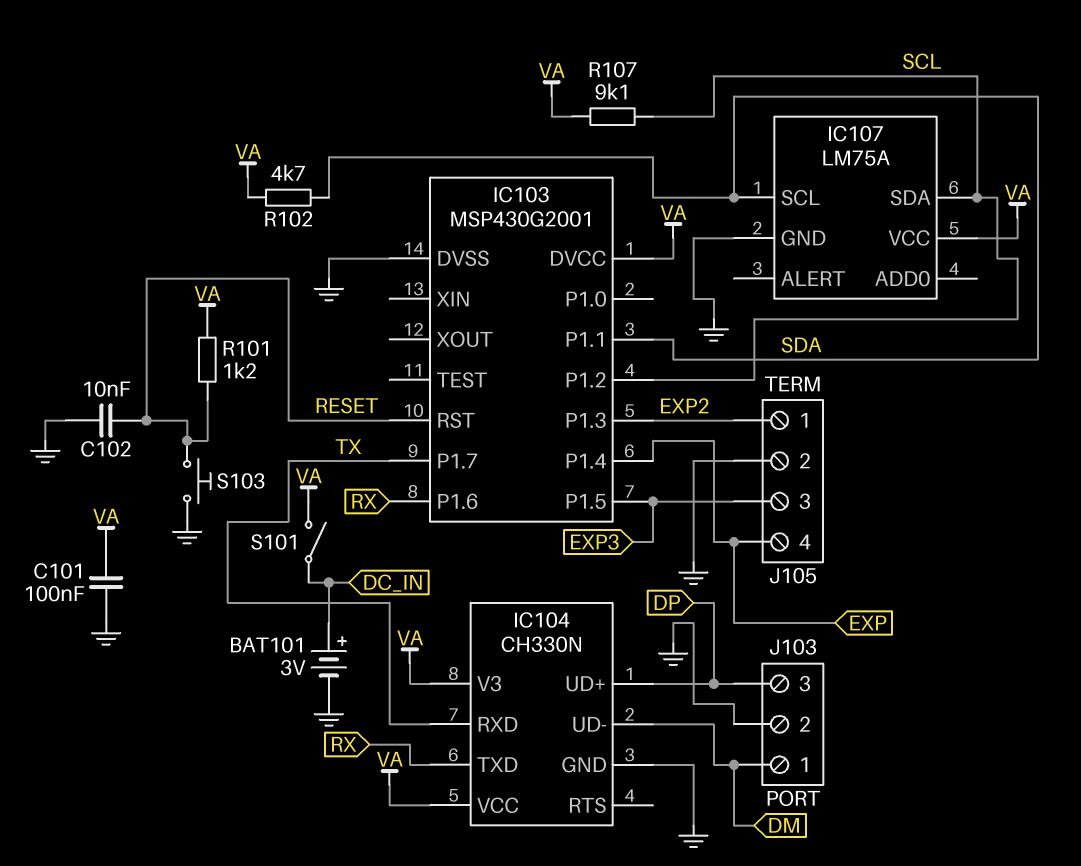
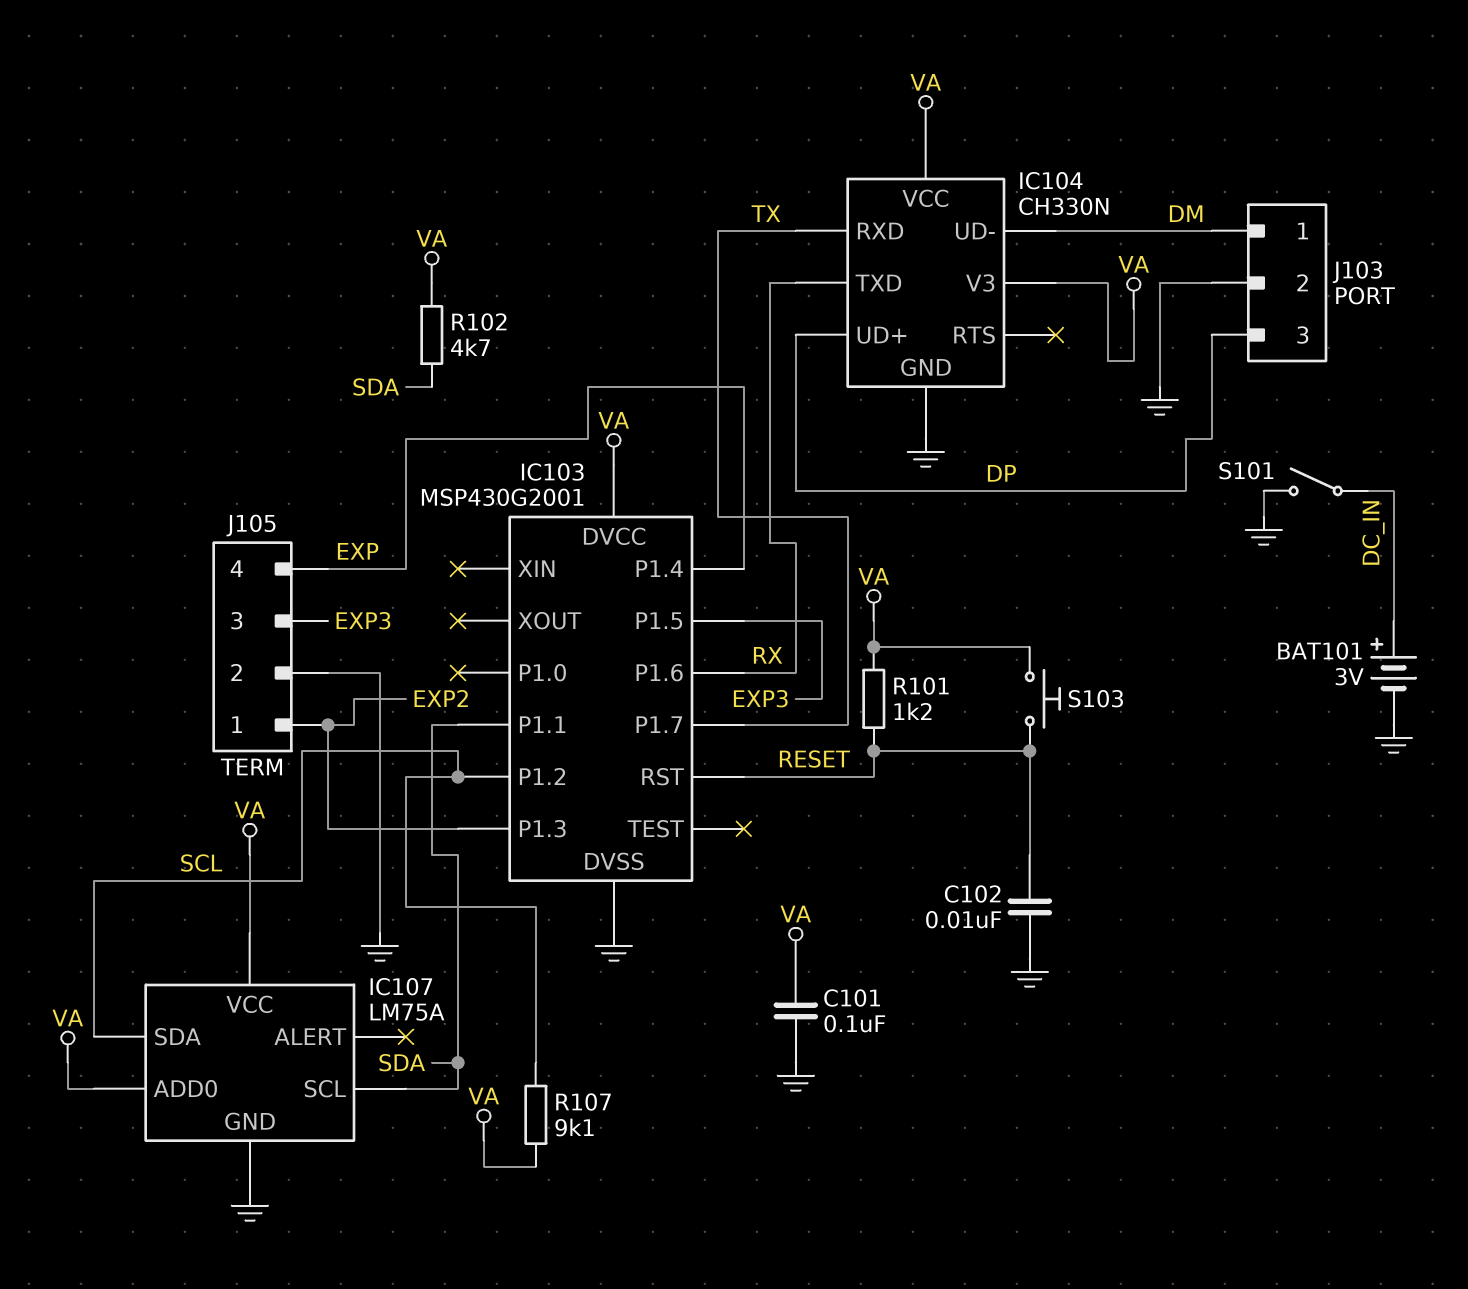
IC107 pin ADD0: none -> VA
S101: switch (DC_IN, VA) -> switch (DC_IN, GND)
S103: button (GND, RESET) -> button (RESET, VA)

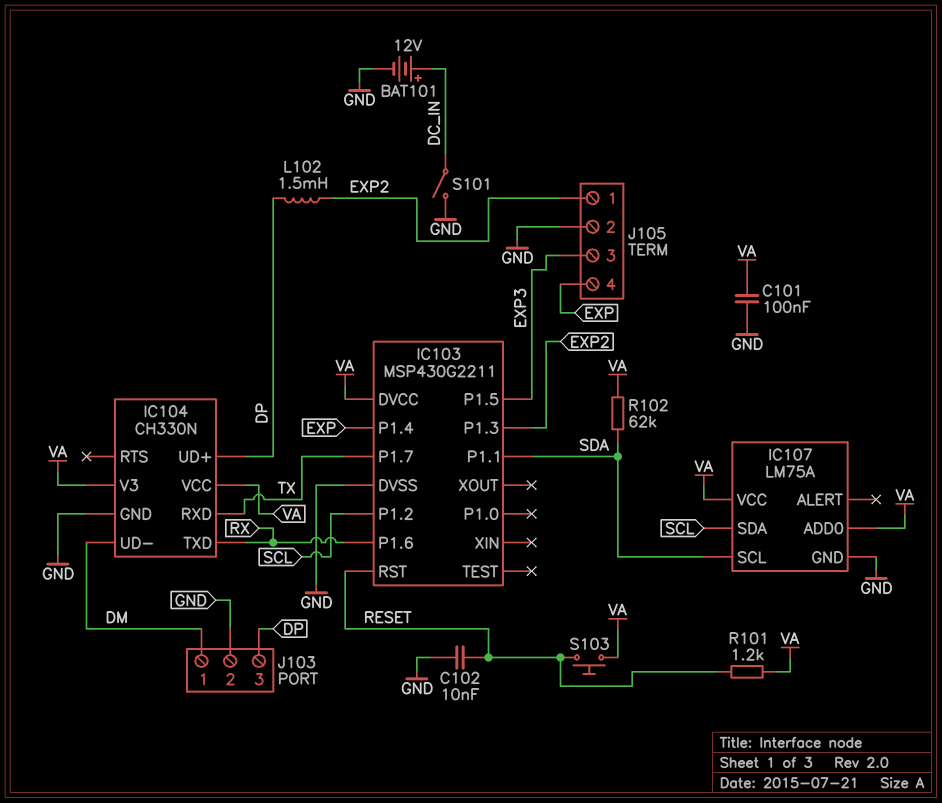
BAT101: 3V (plus DC_IN, minus GND) -> 12V (plus DC_IN, minus GND)
IC103: MSP430G2001 -> MSP430G2211
L102: none -> 1.5mH (DP, EXP2)
R102: 4.7k (SDA, VA) -> 62k (SDA, VA)
R107: 9.1k (SCL, VA) -> none

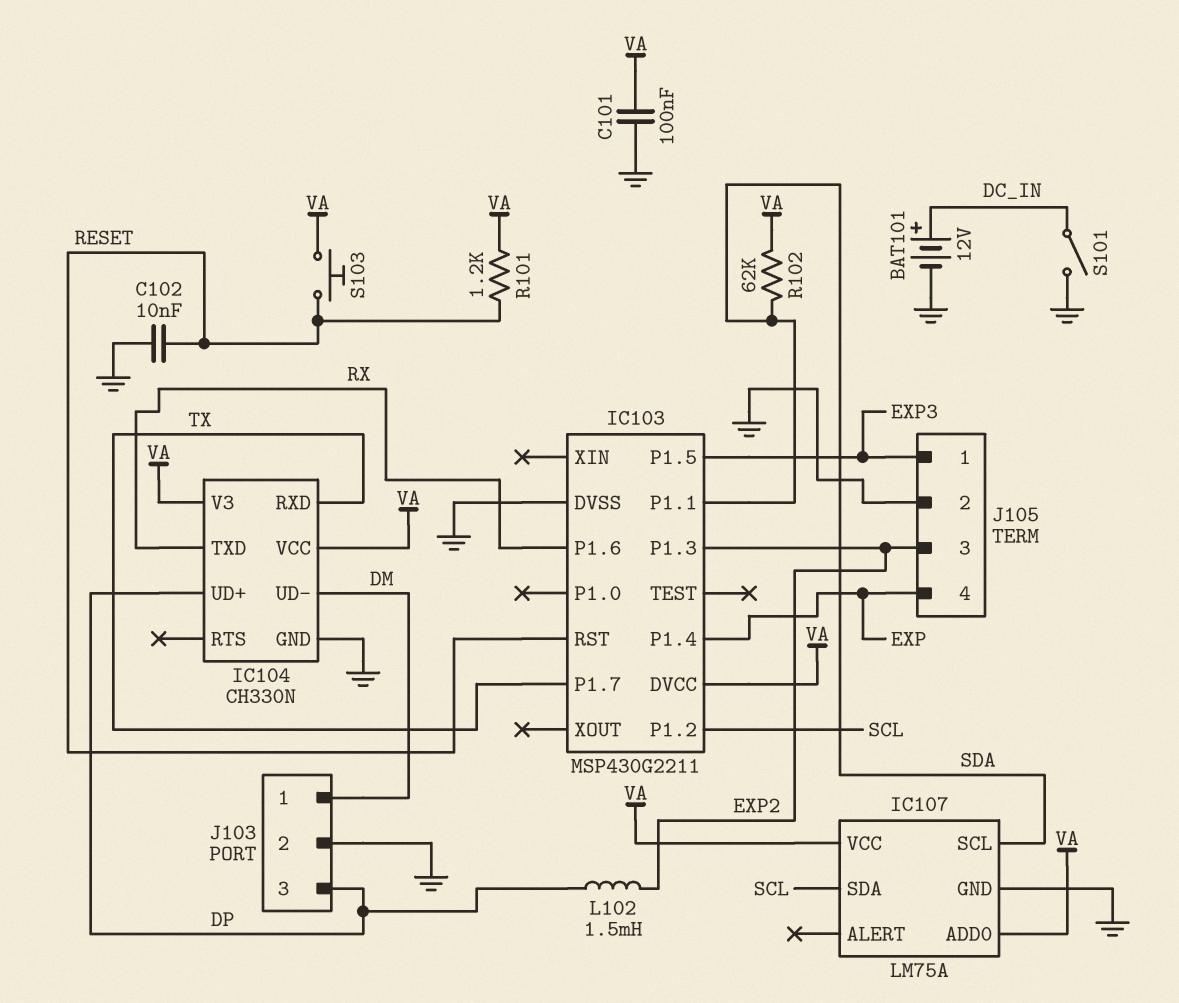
J105 pin 1: EXP2 -> EXP3
J105 pin 3: EXP3 -> EXP2

